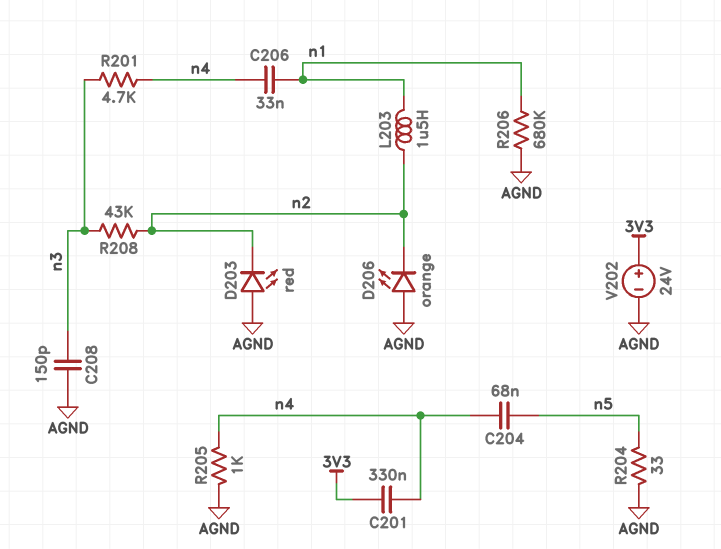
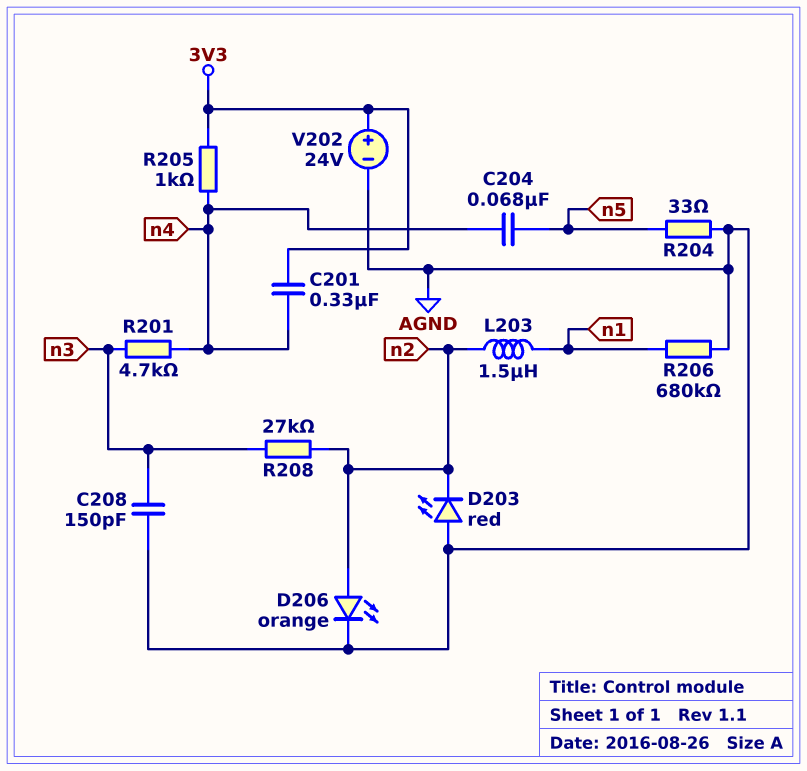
C206: 33nF (n1, n4) -> none
D206: LED orange (A AGND, K n2) -> LED orange (A n2, K AGND)
R205: 1k (AGND, n4) -> 1k (3V3, n4)
R208: 43k (n2, n3) -> 27k (n2, n3)

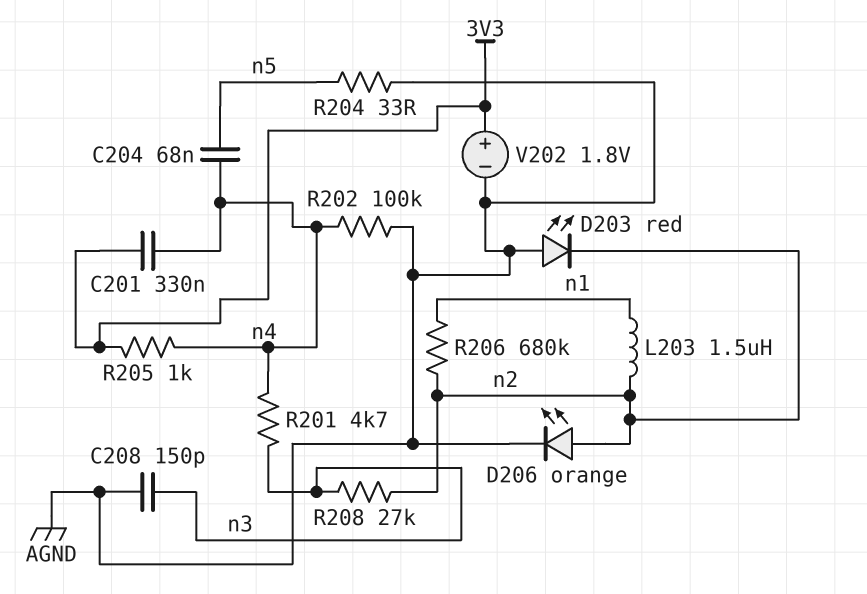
R202: none -> 100k (AGND, n4)
R206: 680k (AGND, n1) -> 680k (n1, n2)
V202: 24V (plus 3V3, minus AGND) -> 1.8V (plus 3V3, minus AGND)

